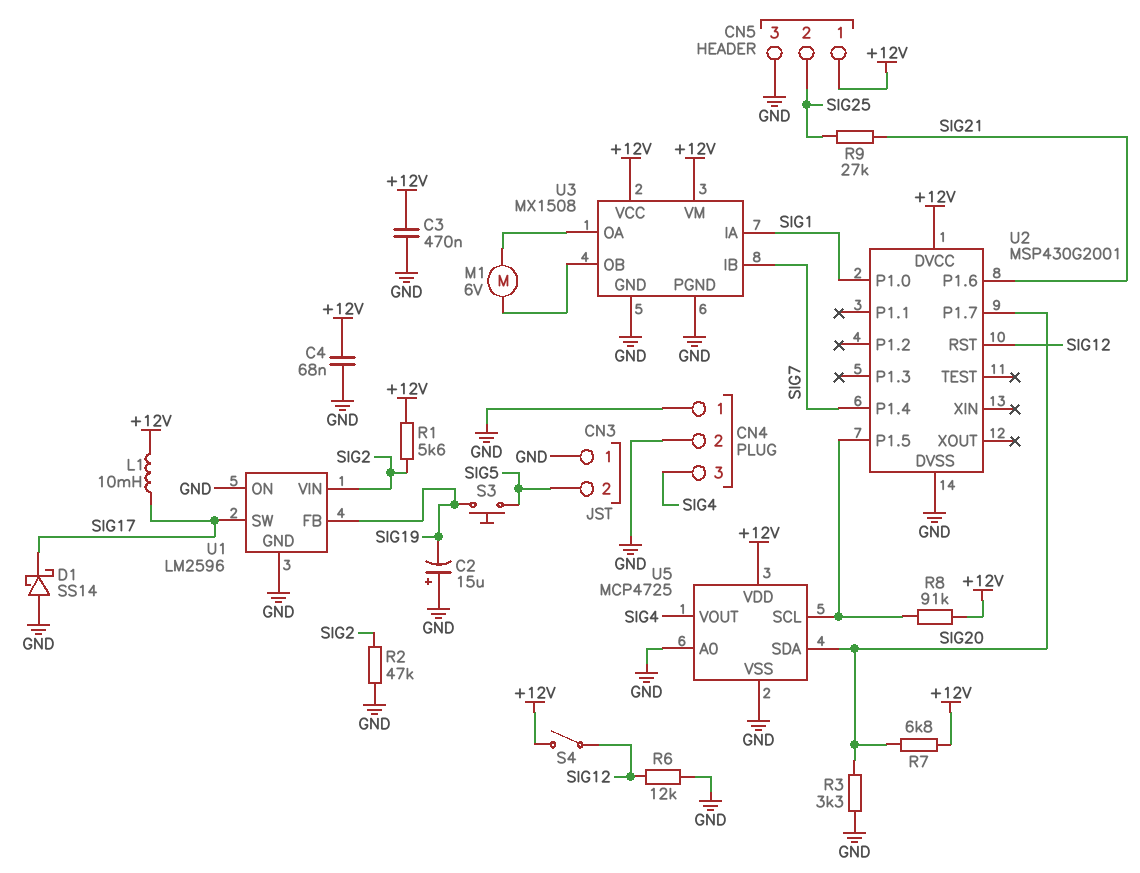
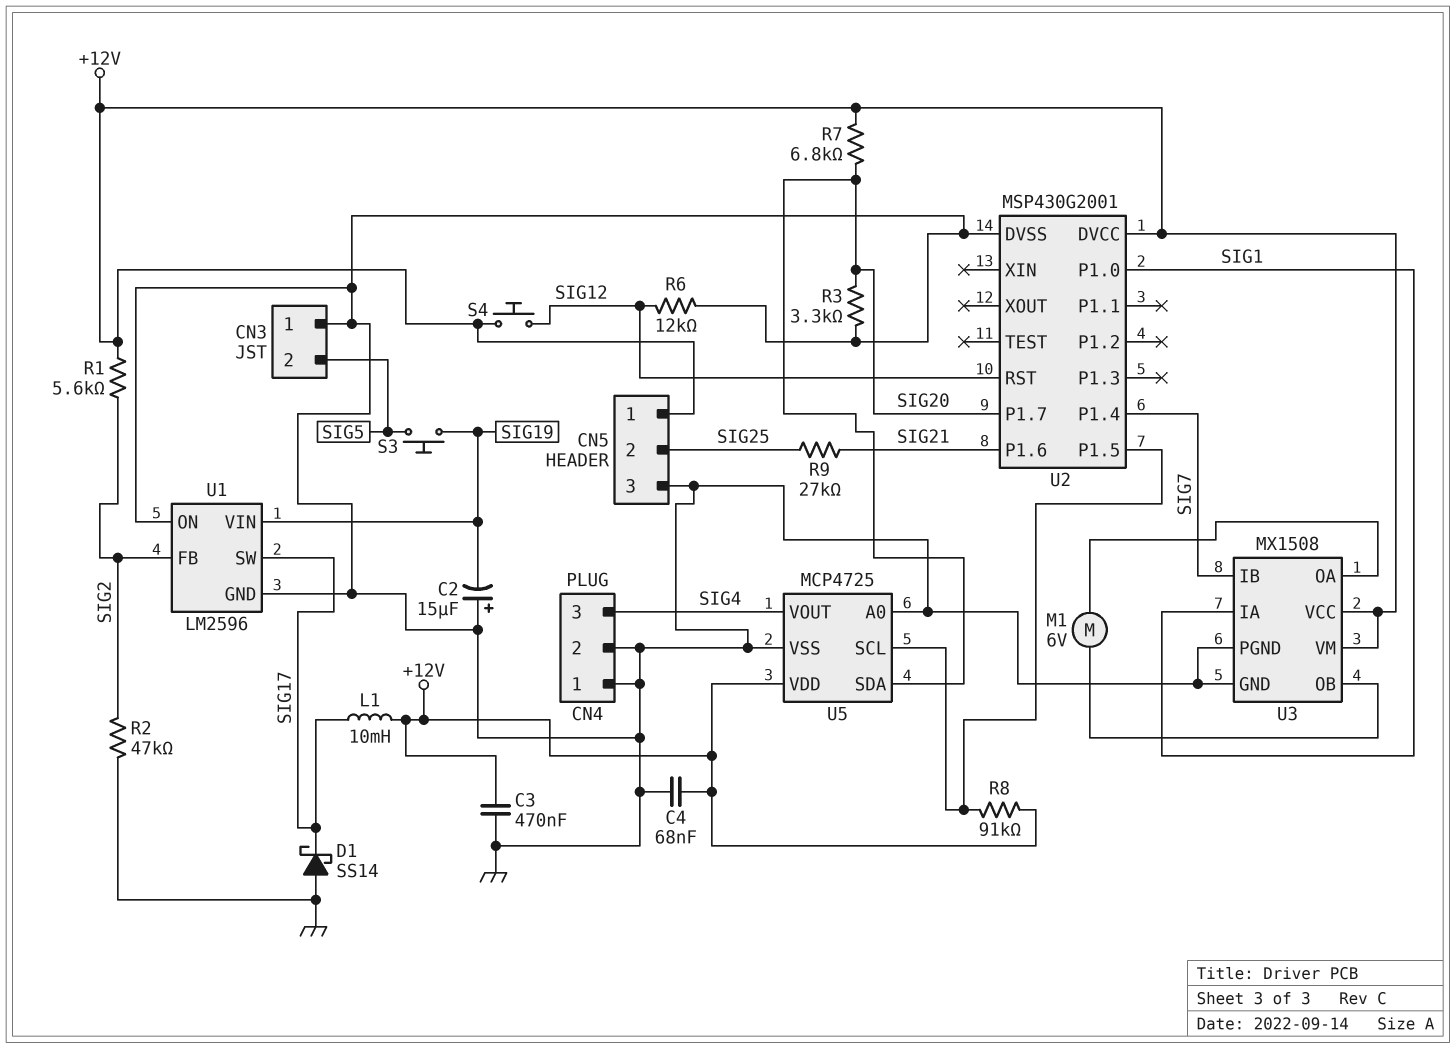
S4: switch (+12V, SIG12) -> button (+12V, SIG12)
U1 pin FB: SIG19 -> SIG2
U1 pin VIN: SIG2 -> SIG19

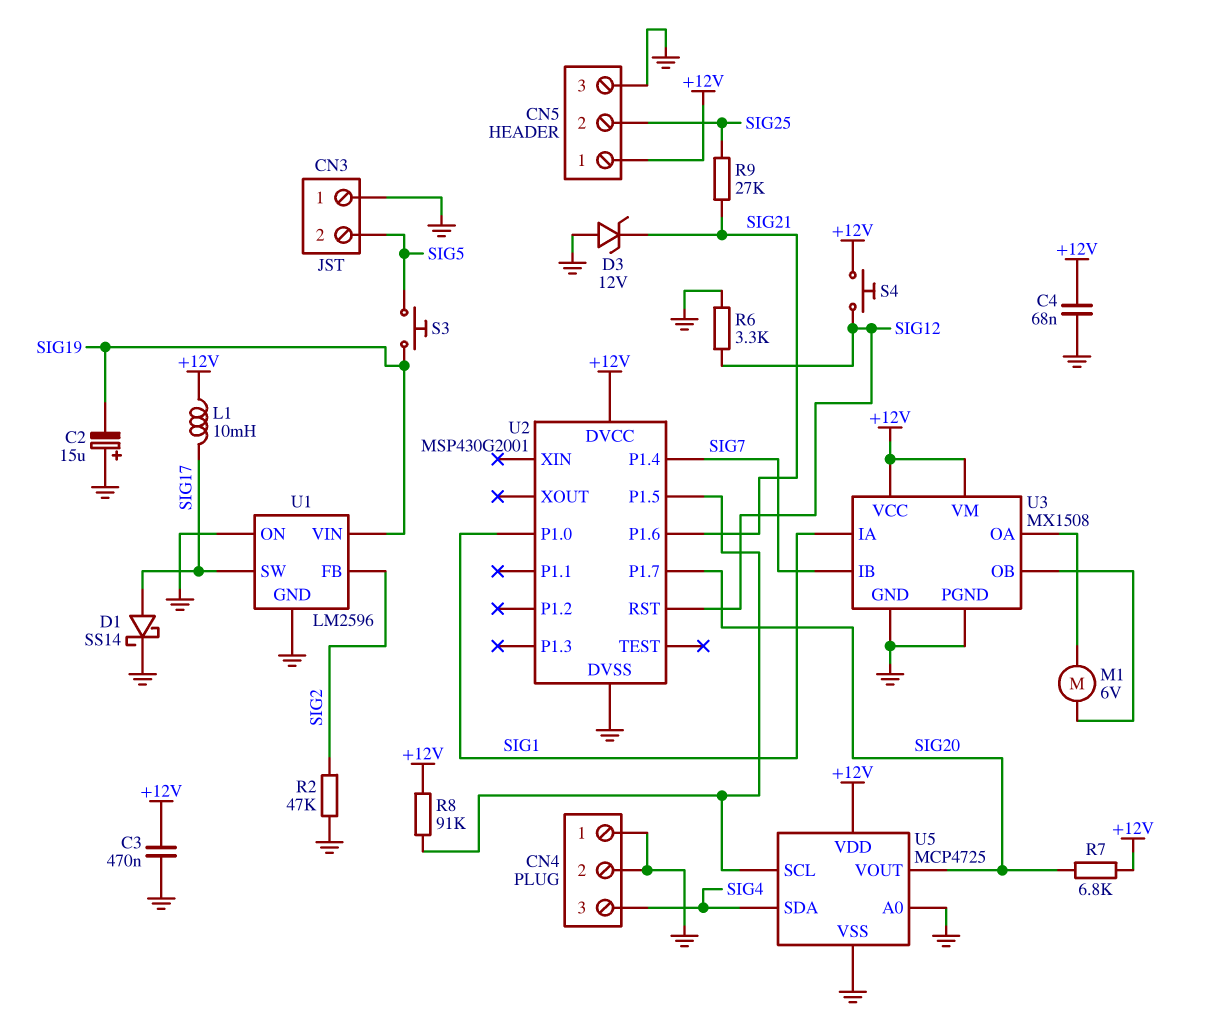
D1: schottky SS14 (A GND, K SIG17) -> schottky SS14 (A SIG17, K GND)
D3: none -> zener 12V (A GND, K SIG21)
R1: 5.6k (+12V, SIG2) -> none
R3: 3.3k (GND, SIG20) -> none
R6: 12k (GND, SIG12) -> 3.3k (GND, SIG12)
U5 pin SDA: SIG20 -> SIG4
U5 pin VOUT: SIG4 -> SIG20

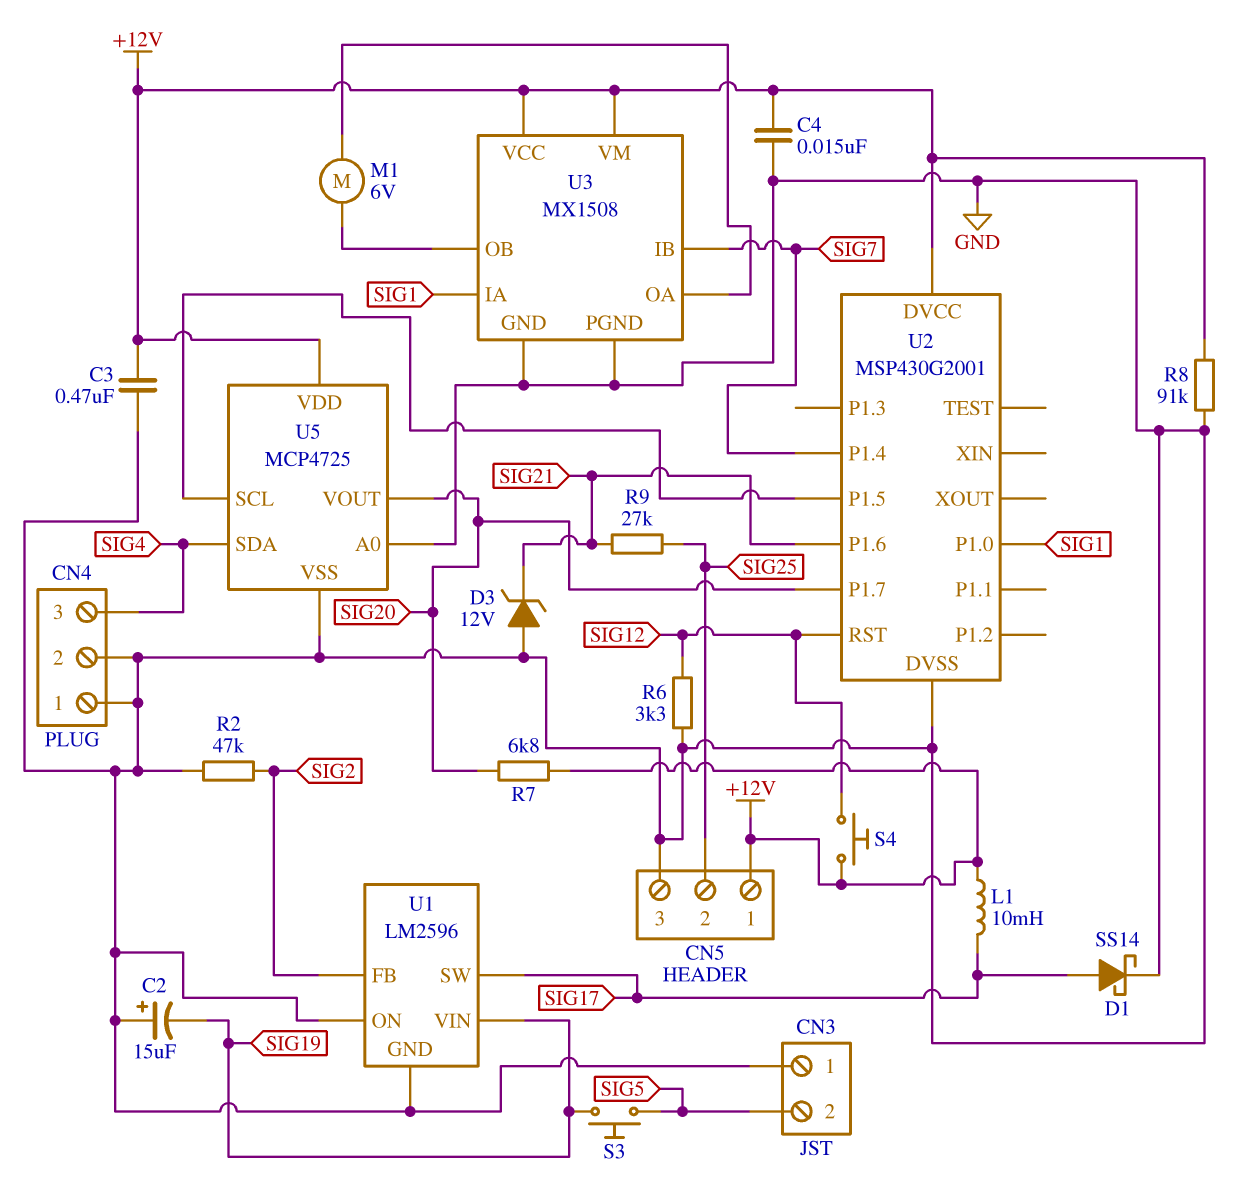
C4: 68nF (+12V, GND) -> 15nF (+12V, GND)
R8: 91k (+12V, U2/P1.5) -> 91k (+12V, GND)

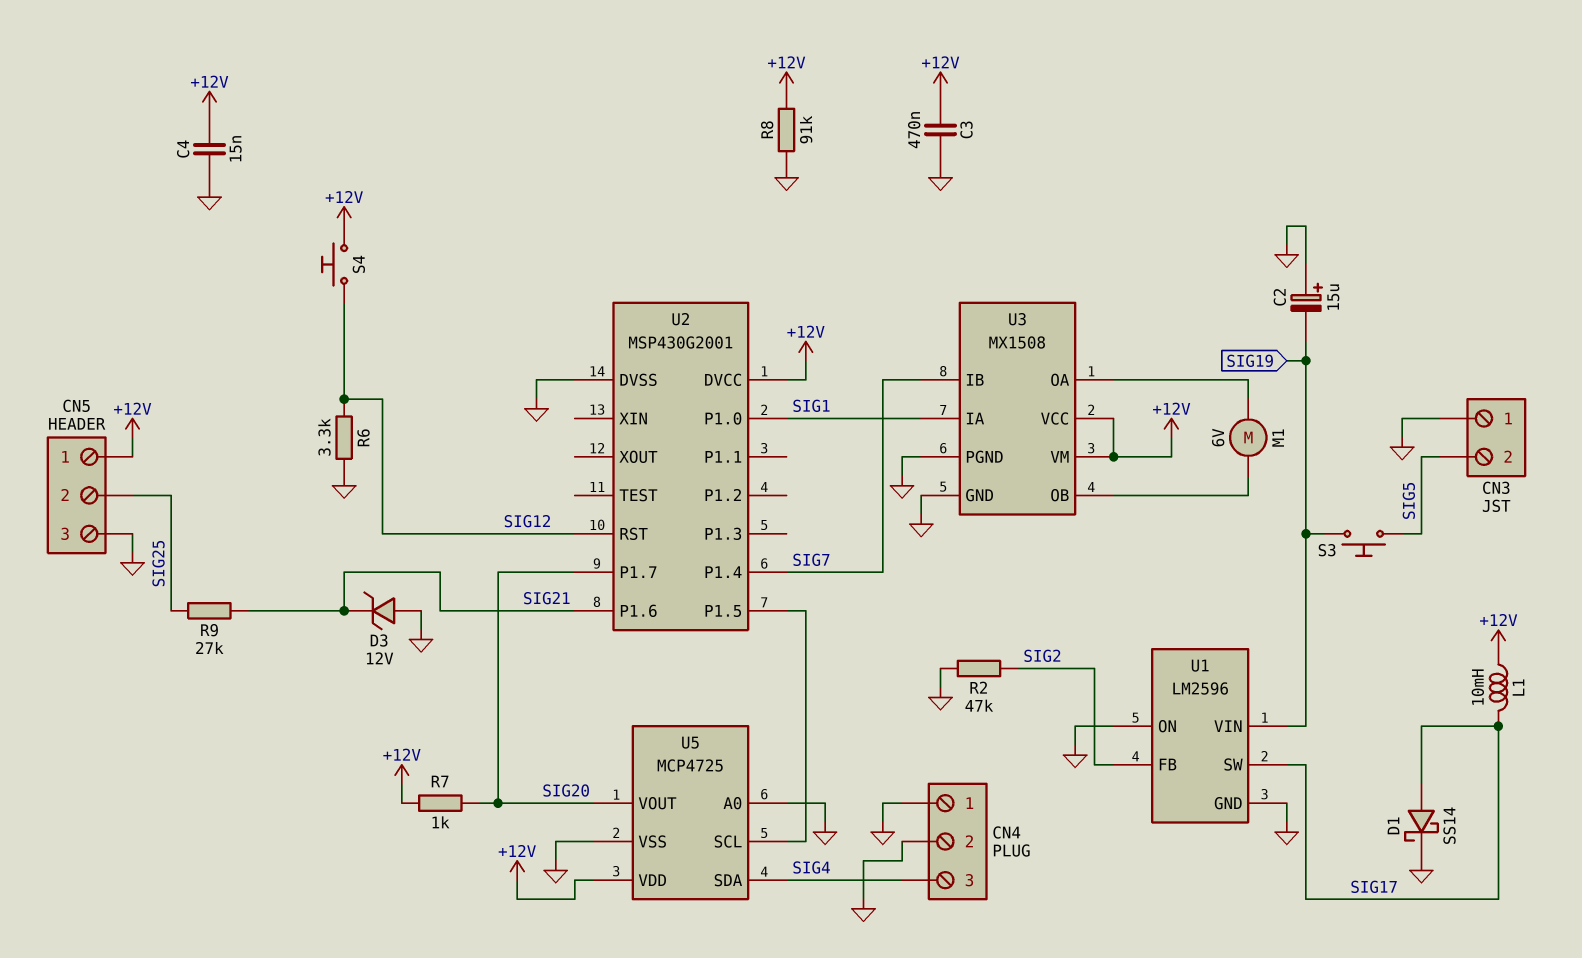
R7: 6.8k (+12V, SIG20) -> 1k (+12V, SIG20)

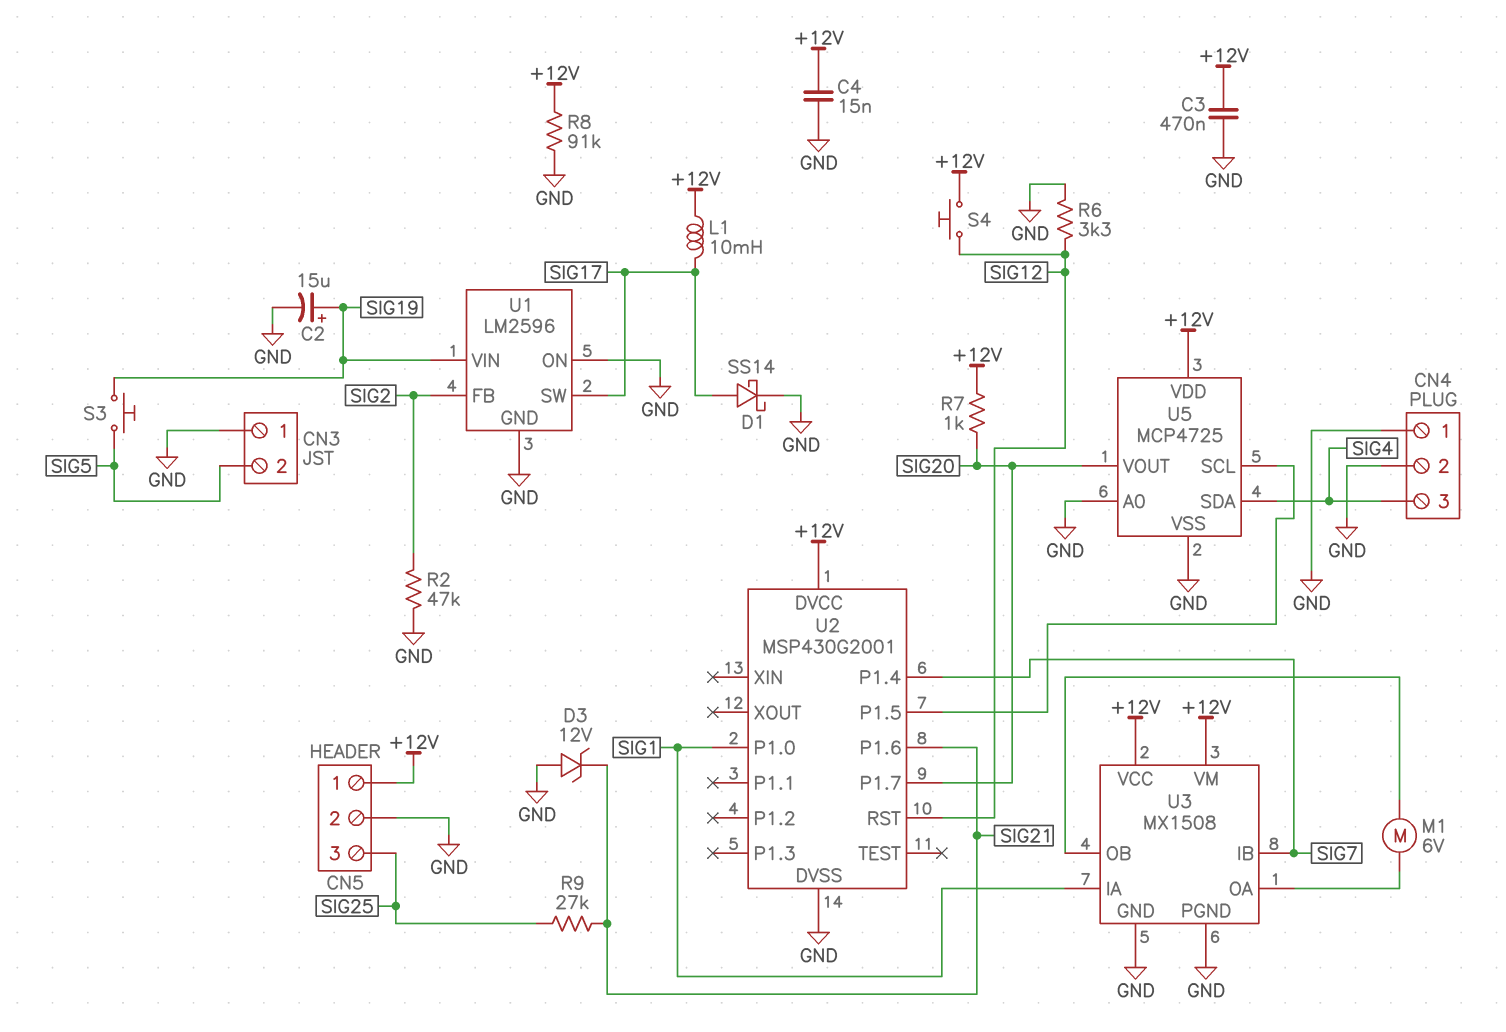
C2: 15uF (plus GND, minus SIG19) -> 15uF (plus SIG19, minus GND)
CN5 pin 2: SIG25 -> GND
CN5 pin 3: GND -> SIG25

